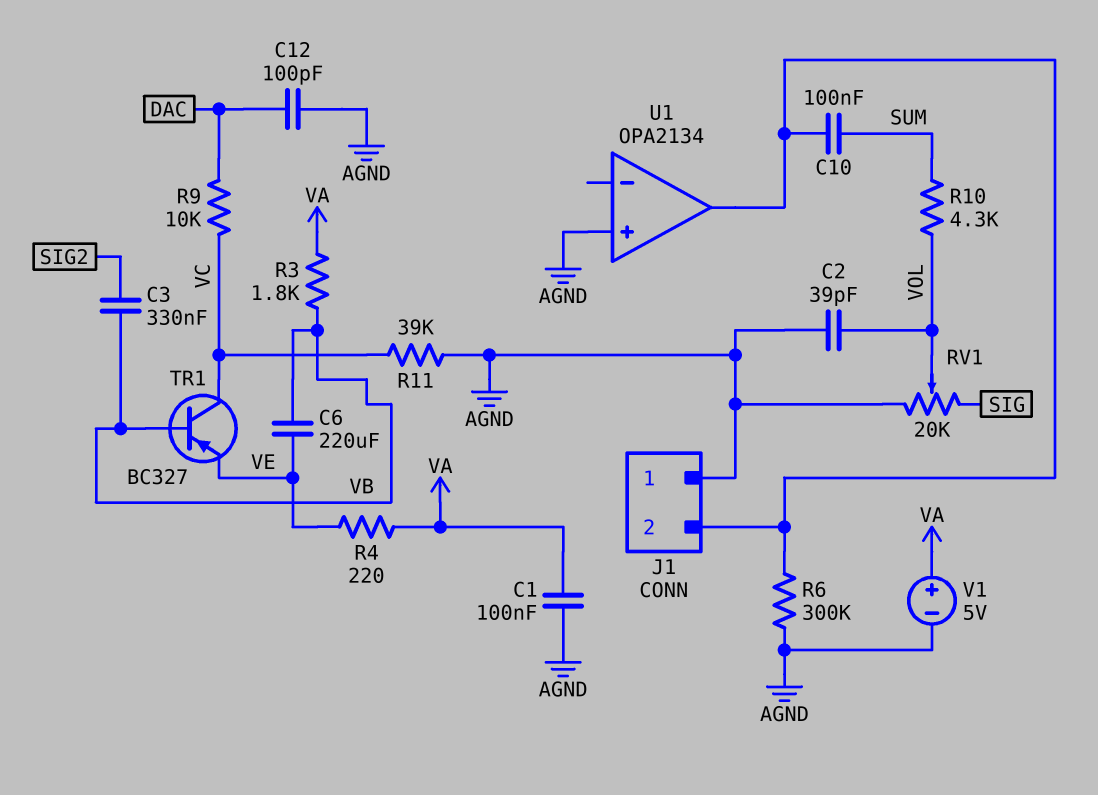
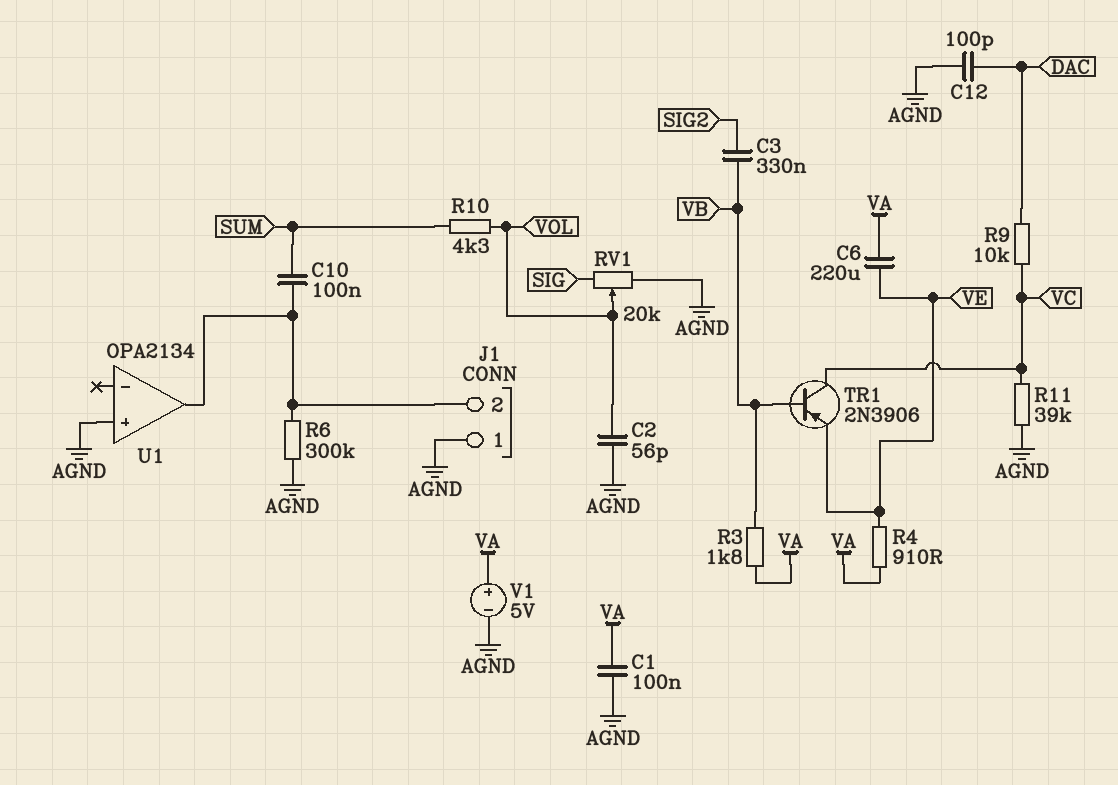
C2: 39pF (AGND, VOL) -> 56pF (AGND, VOL)
C6: 220uF (VB, VE) -> 220uF (VA, VE)
R4: 220 (VA, VE) -> 910 (VA, VE)
TR1: PNP BC327 (B VB, C VC, E VE) -> PNP 2N3906 (B VB, C VC, E VE)

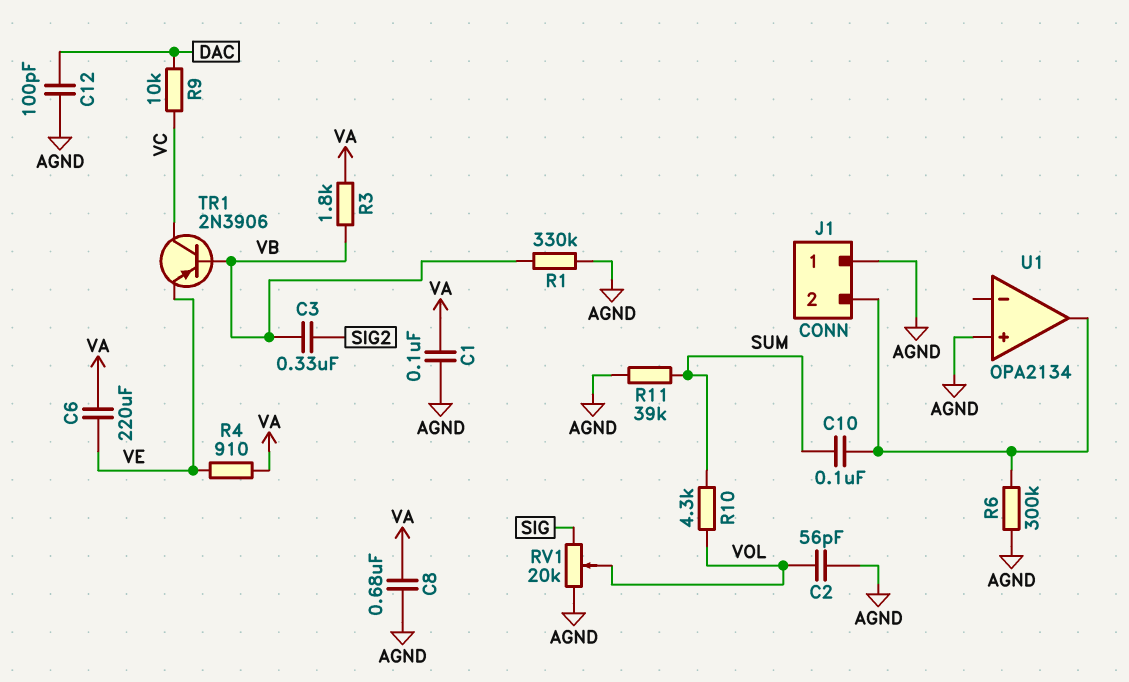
C8: none -> 680nF (AGND, VA)
R1: none -> 330k (AGND, VB)
R11: 39k (AGND, VC) -> 39k (AGND, SUM)
V1: 5V (plus VA, minus AGND) -> none

